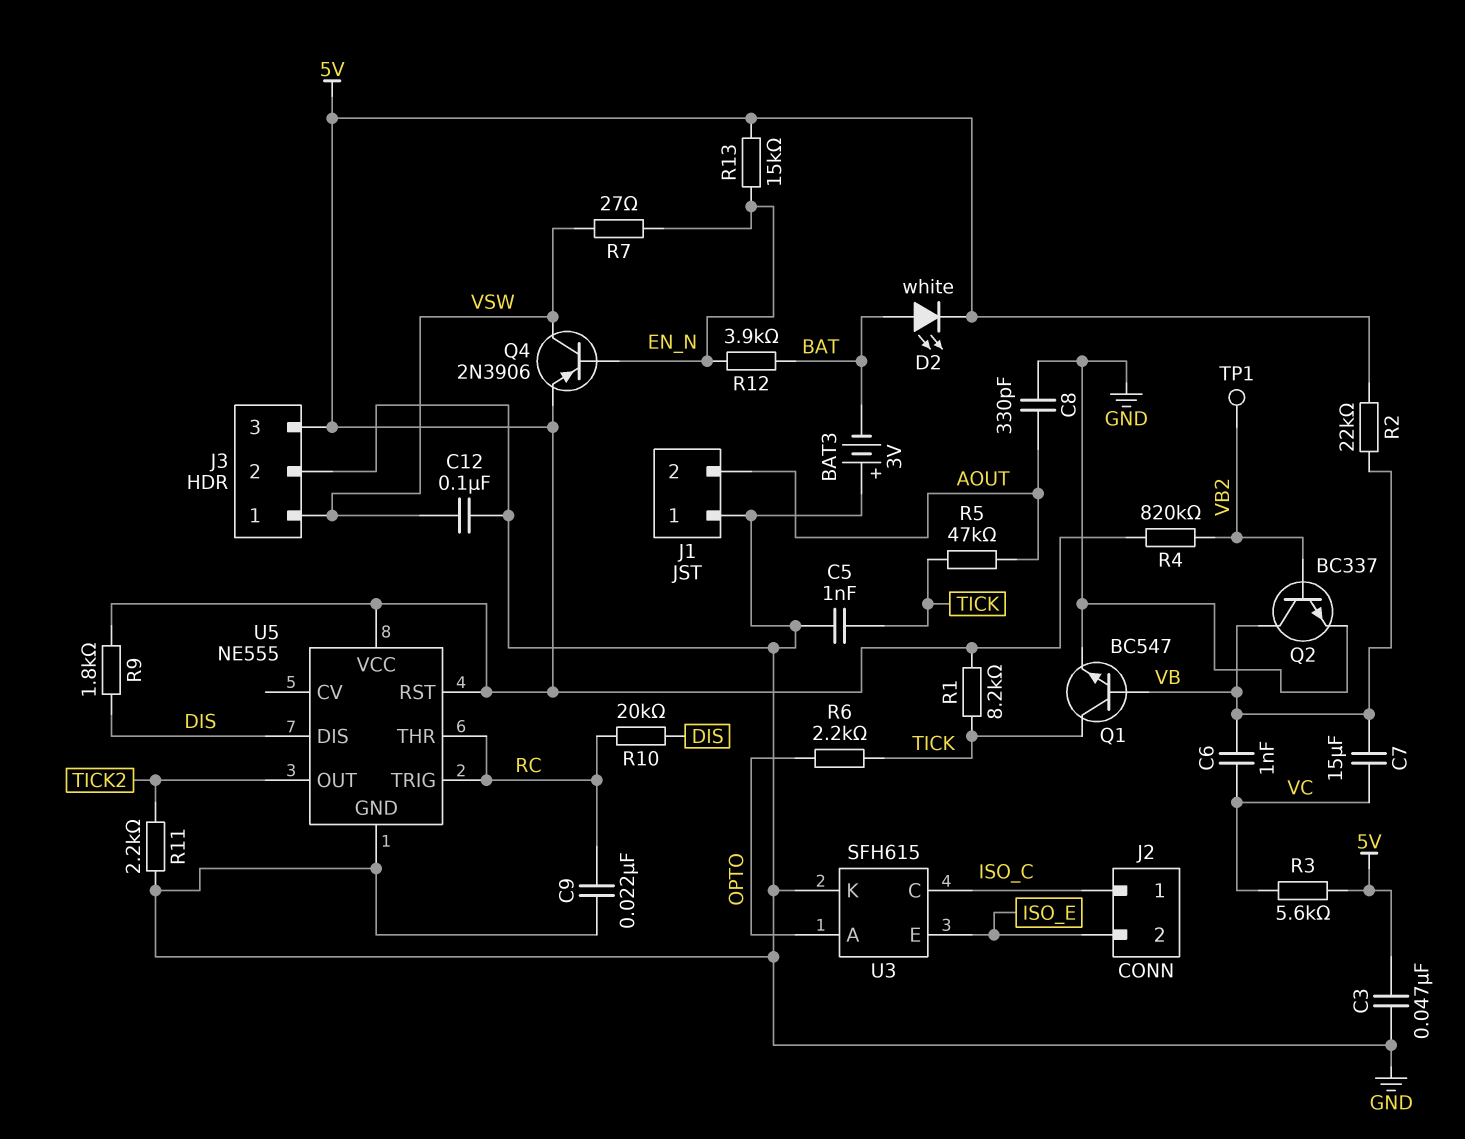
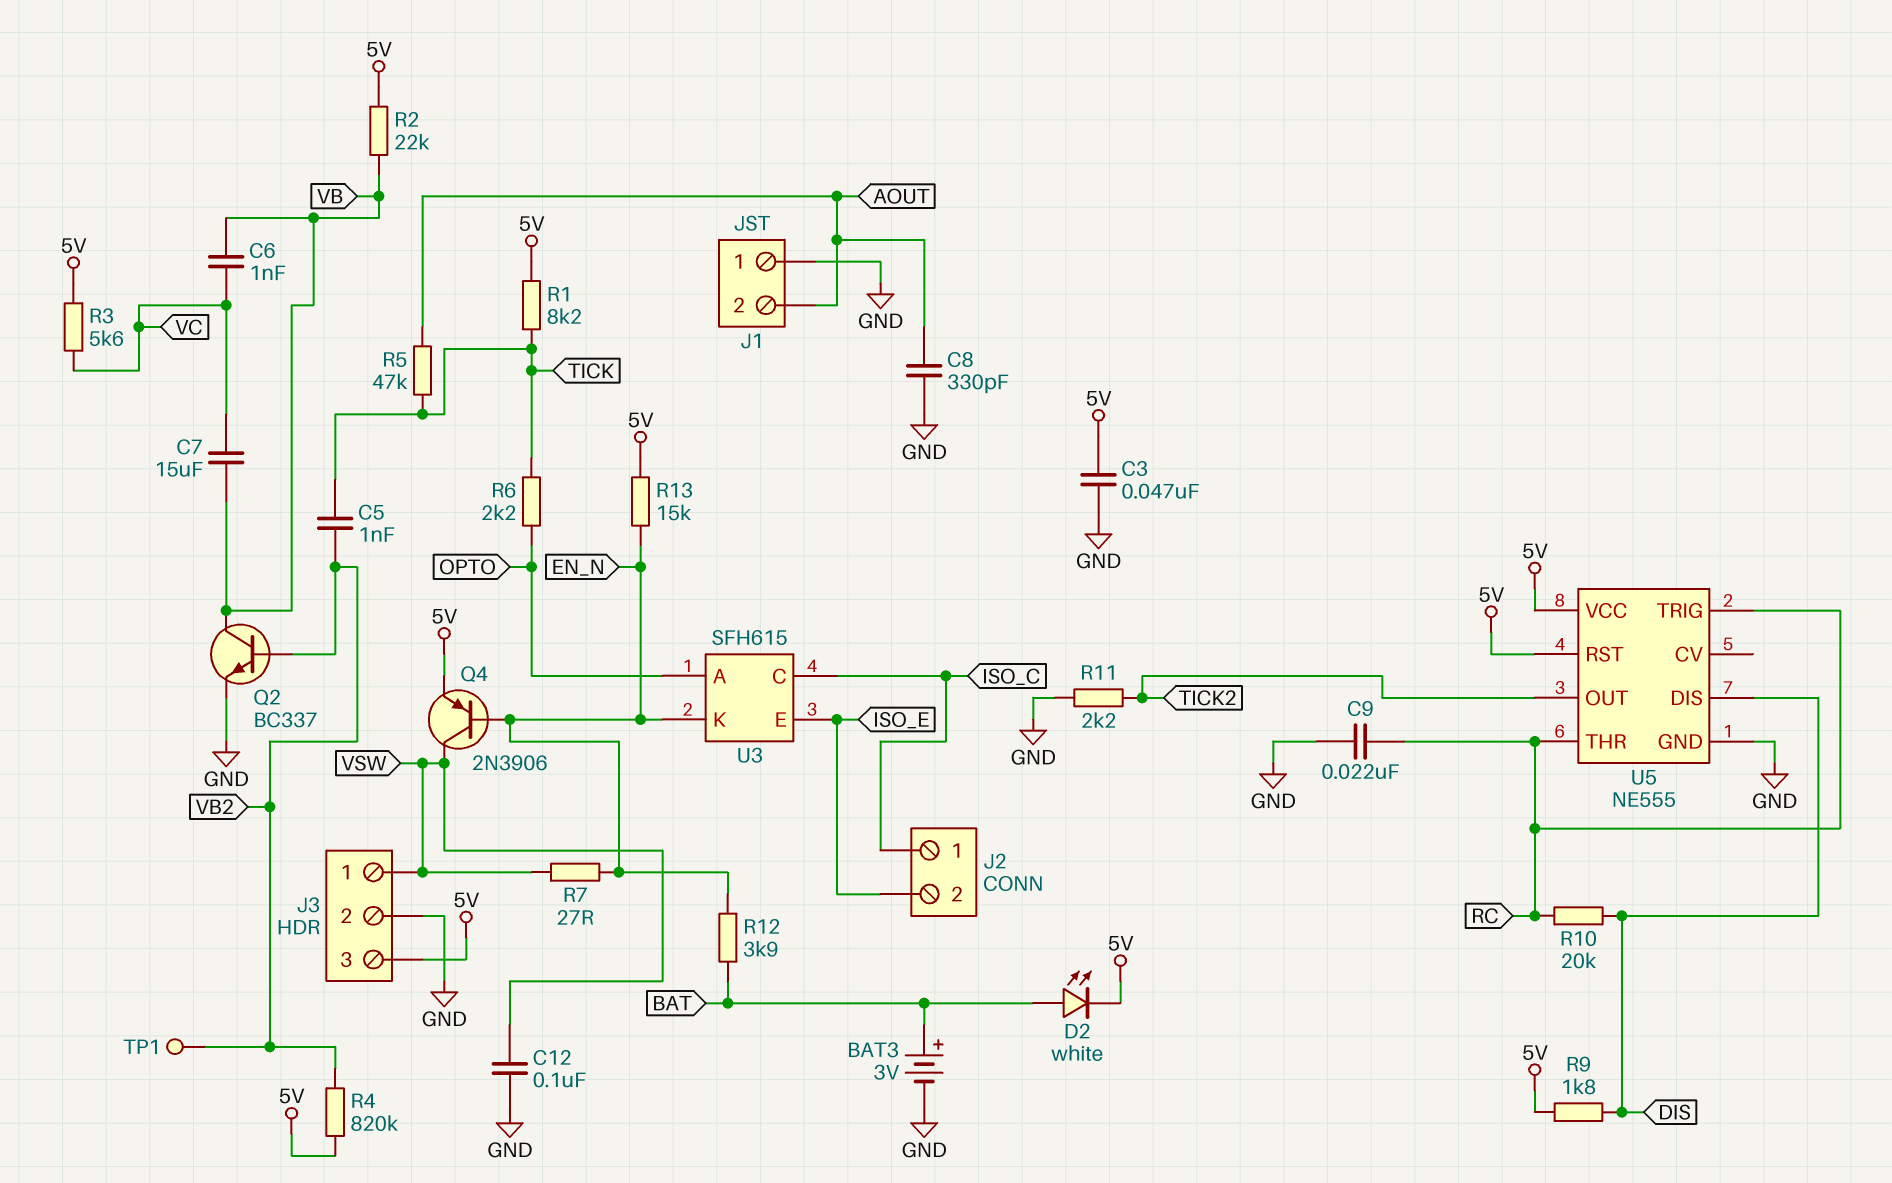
BAT3: 3V (plus GND, minus BAT) -> 3V (plus BAT, minus GND)
C5: 1nF (GND, TICK) -> 1nF (TICK, VB2)
Q1: NPN BC547 (B VB, C TICK, E GND) -> none
U3 pin K: GND -> EN_N

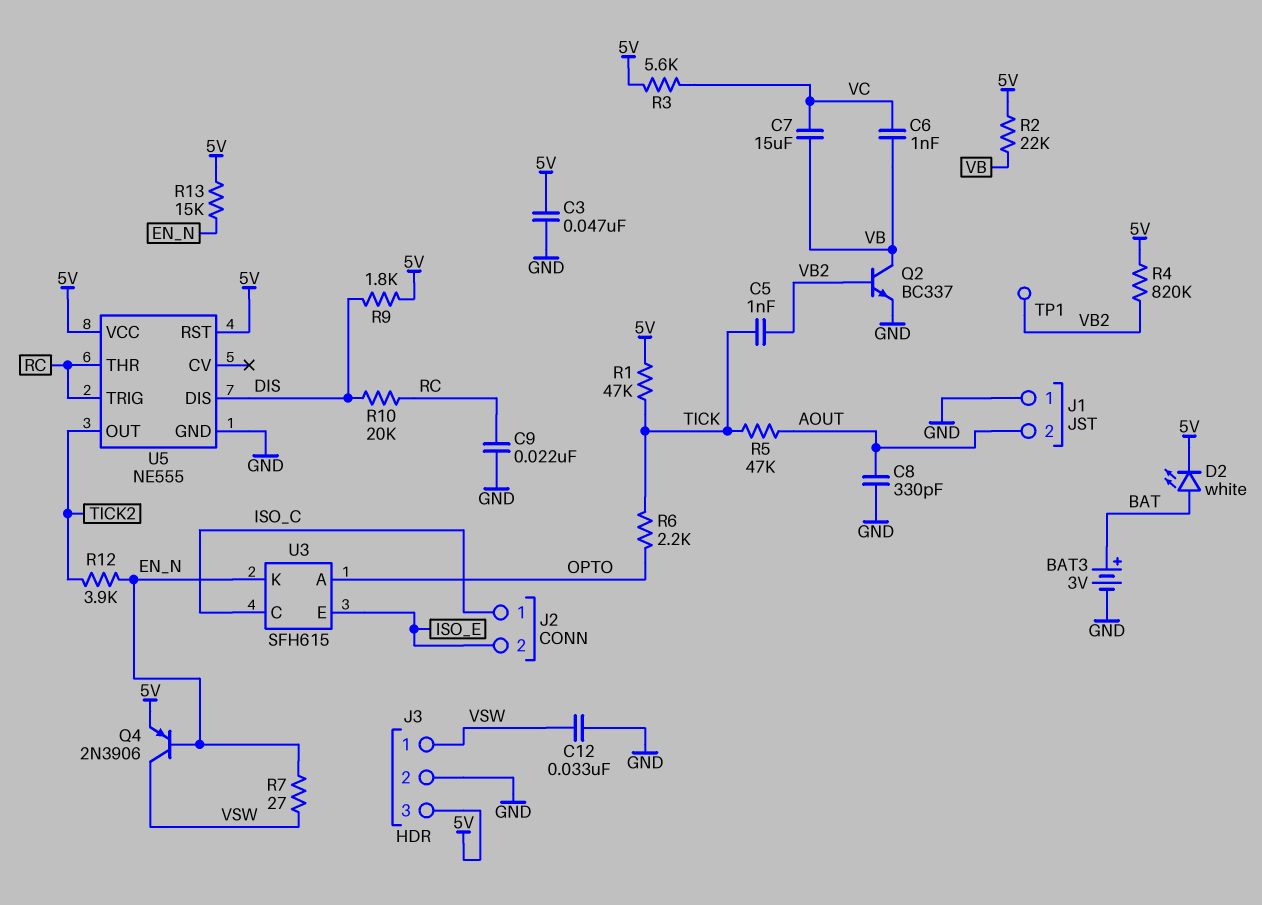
C12: 100nF (GND, VSW) -> 33nF (GND, VSW)
R1: 8.2k (5V, TICK) -> 47k (5V, TICK)
R11: 2.2k (GND, TICK2) -> none
R12: 3.9k (BAT, EN_N) -> 3.9k (EN_N, TICK2)

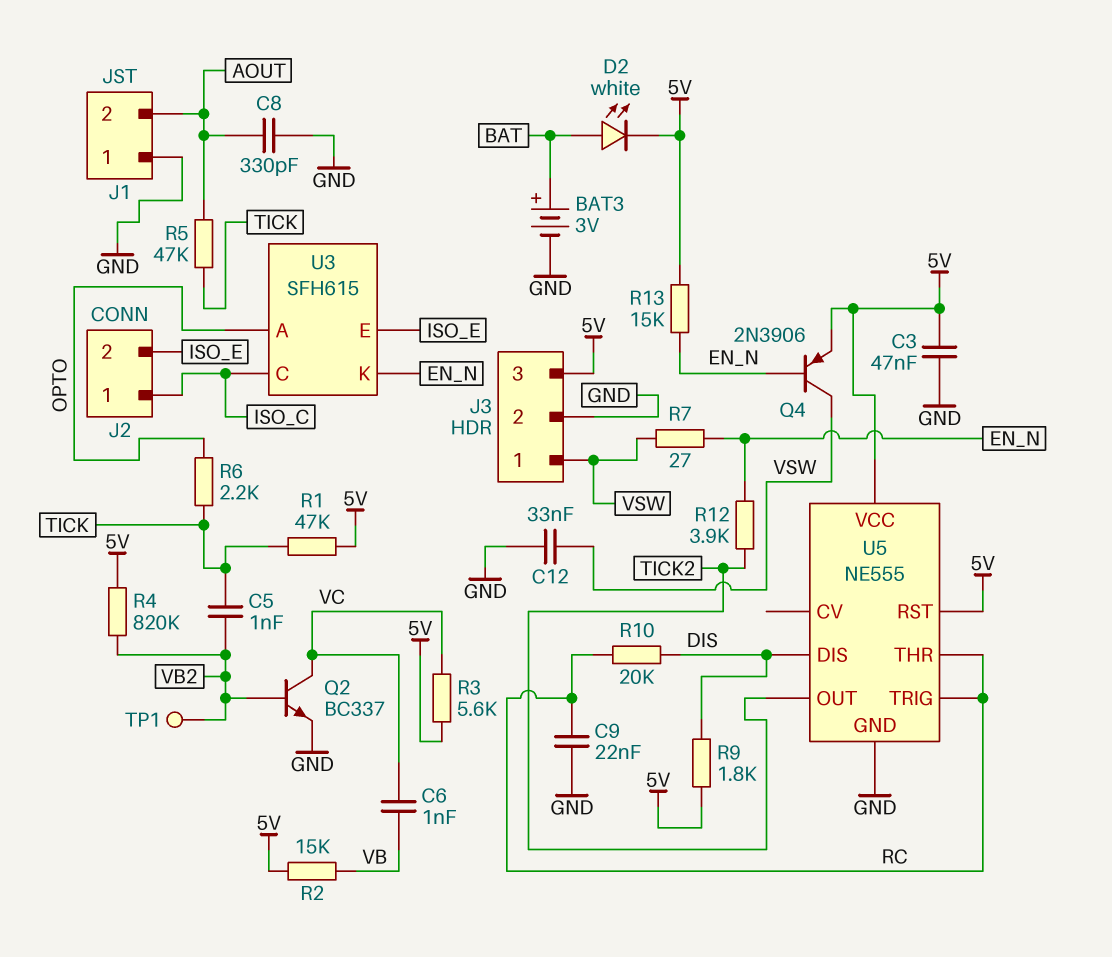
C7: 15uF (VB, VC) -> none
Q2: NPN BC337 (B VB2, C VB, E GND) -> NPN BC337 (B VB2, C VC, E GND)
R2: 22k (5V, VB) -> 15k (5V, VB)

